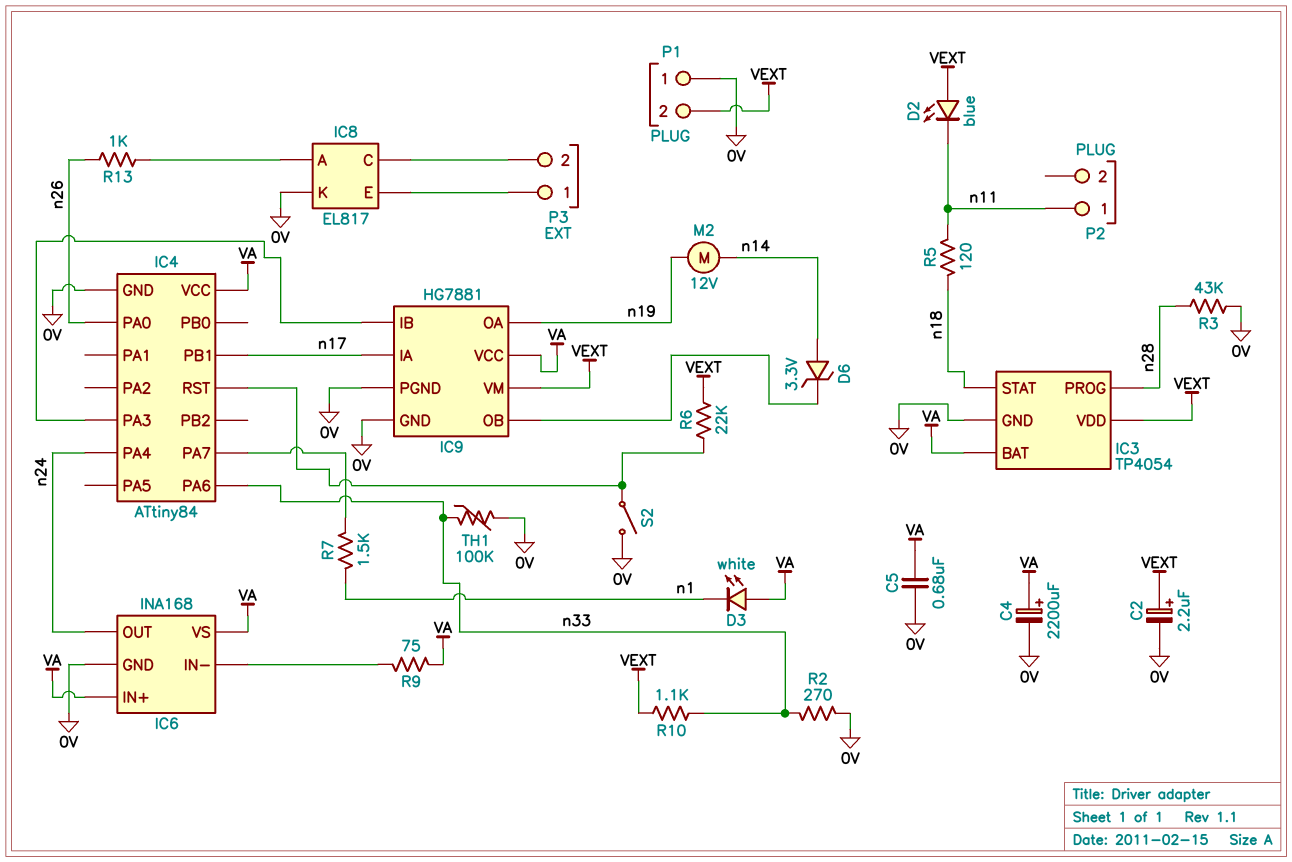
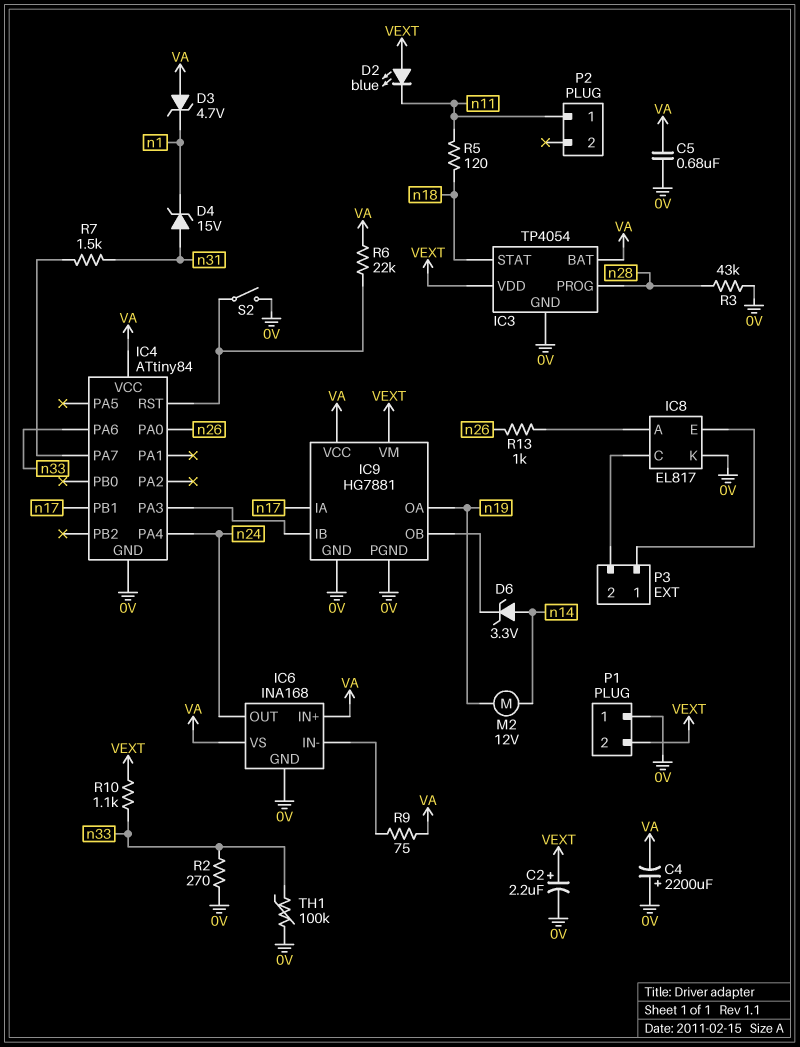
C4: 2200uF (plus VA, minus 0V) -> 2200uF (plus 0V, minus VA)
D3: LED white (A VA, K n1) -> zener 4.7V (A VA, K n1)
D4: none -> zener 15V (A n31, K n1)
R6: 22k (IC4/RST, VEXT) -> 22k (IC4/RST, VA)
R7: 1.5k (IC4/PA7, n1) -> 1.5k (IC4/PA7, n31)

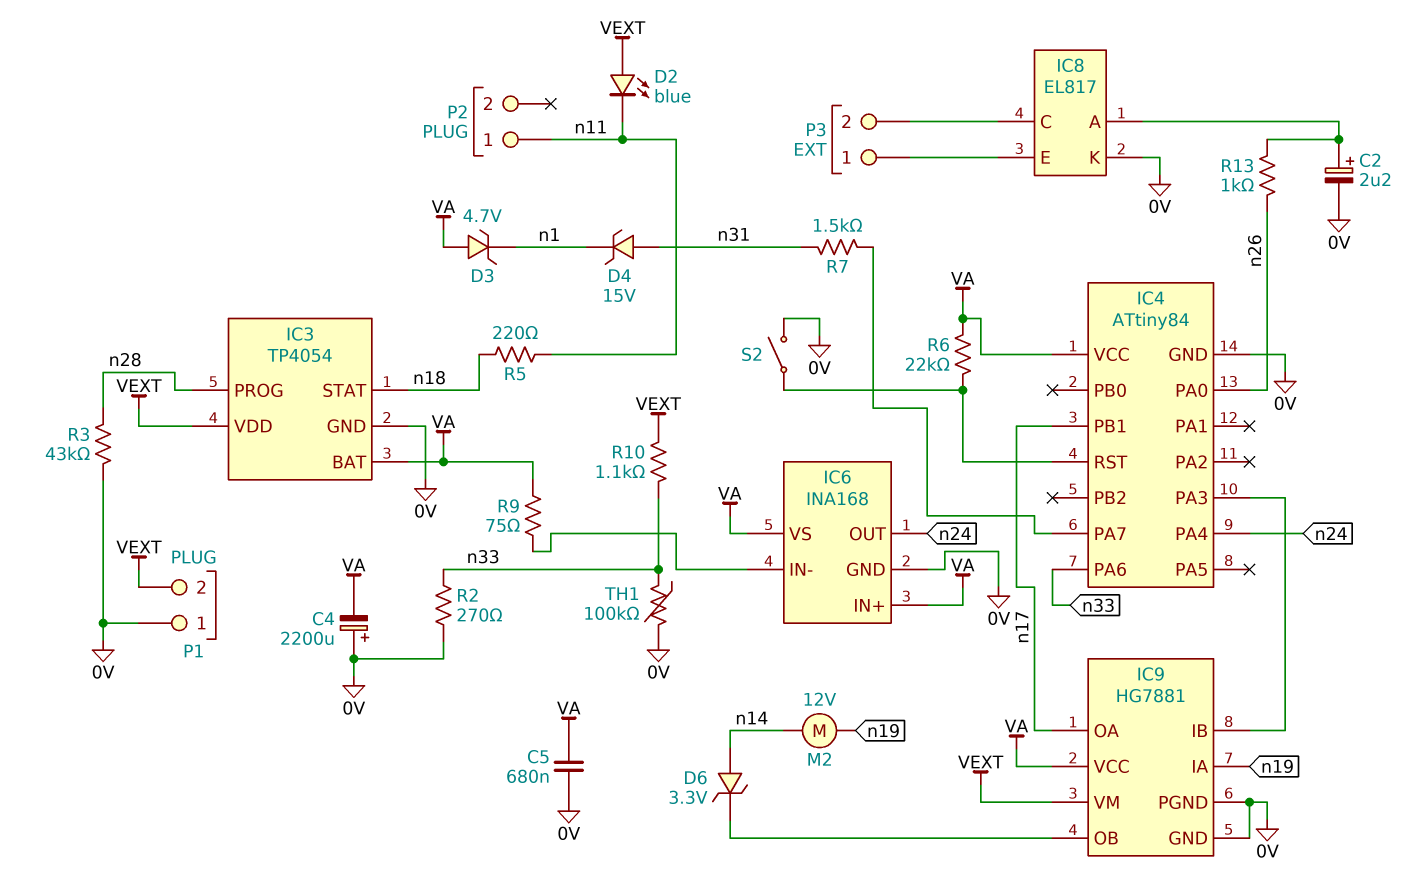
C2: 2.2uF (plus VEXT, minus 0V) -> 2.2uF (plus IC8/A, minus 0V)
IC9 pin IA: n17 -> n19
IC9 pin OA: n19 -> n17
R5: 120 (n11, n18) -> 220 (n11, n18)

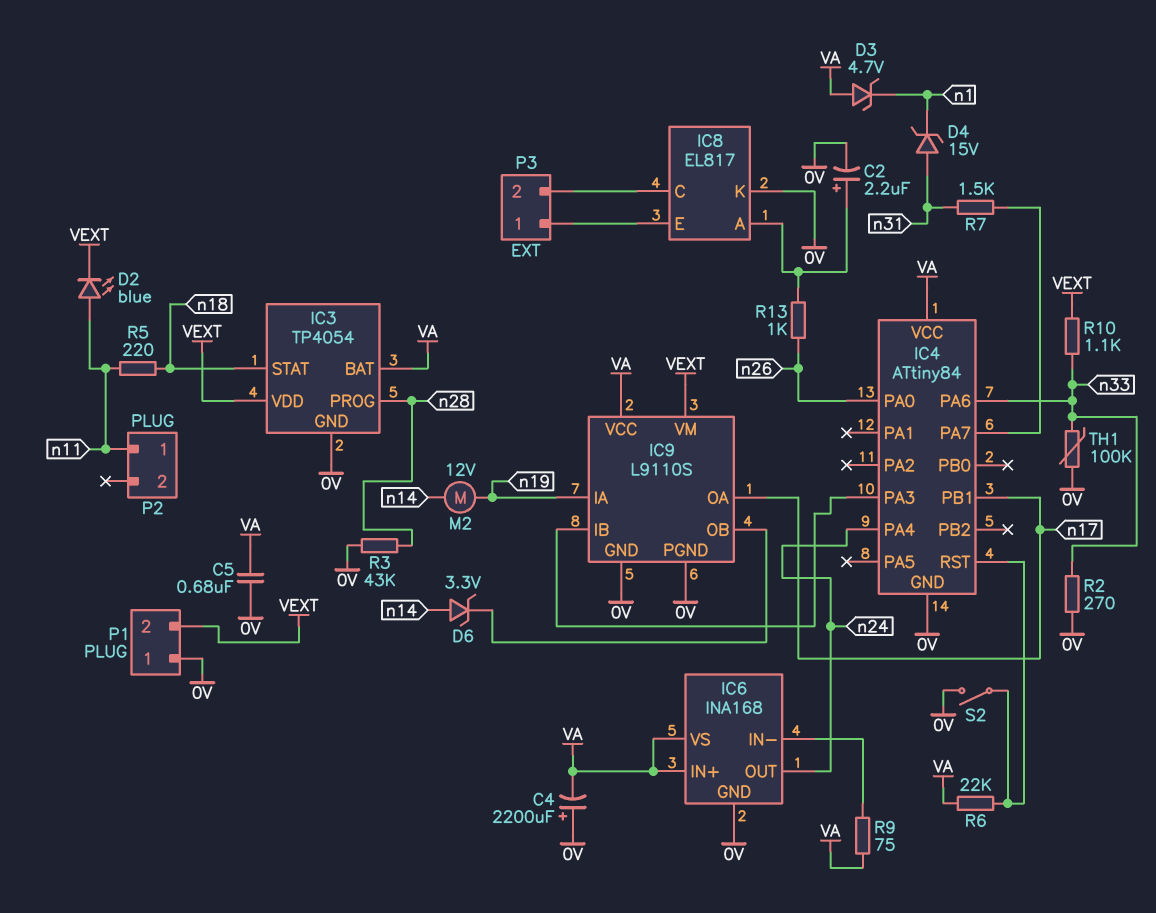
D2: LED blue (A VEXT, K n11) -> LED blue (A n11, K VEXT)
IC9: HG7881 -> L9110S

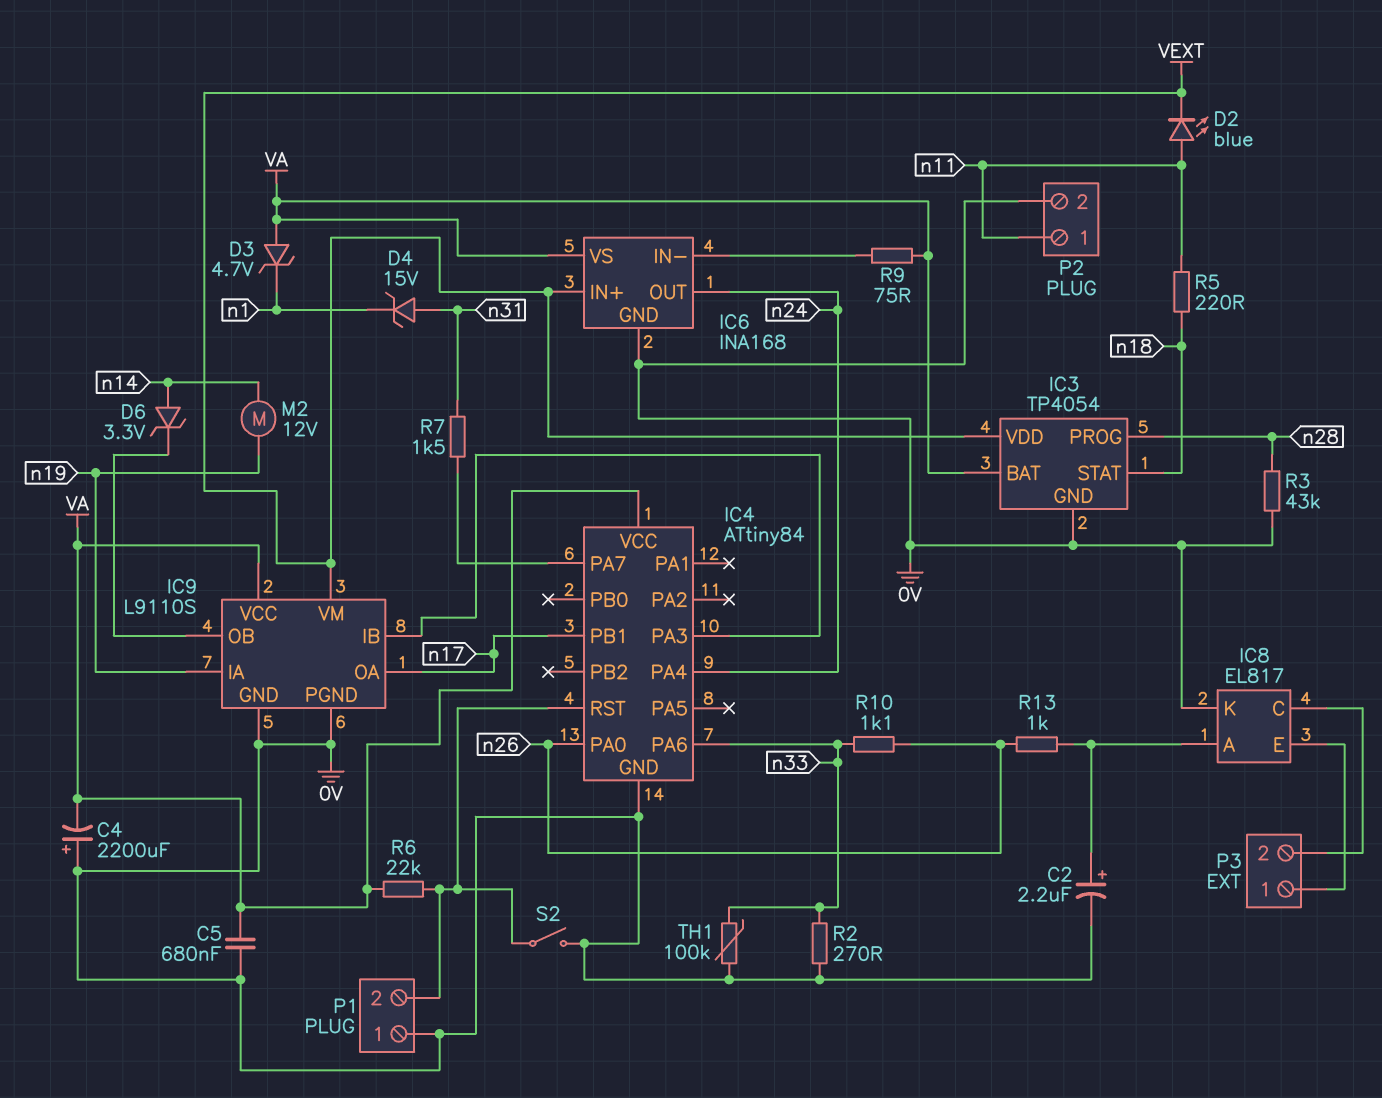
IC6 pin IN+: VA -> VEXT
P1 pin 2: VEXT -> IC4/RST
P2 pin 2: none -> 0V
R10: 1.1k (VEXT, n33) -> 1.1k (n26, n33)

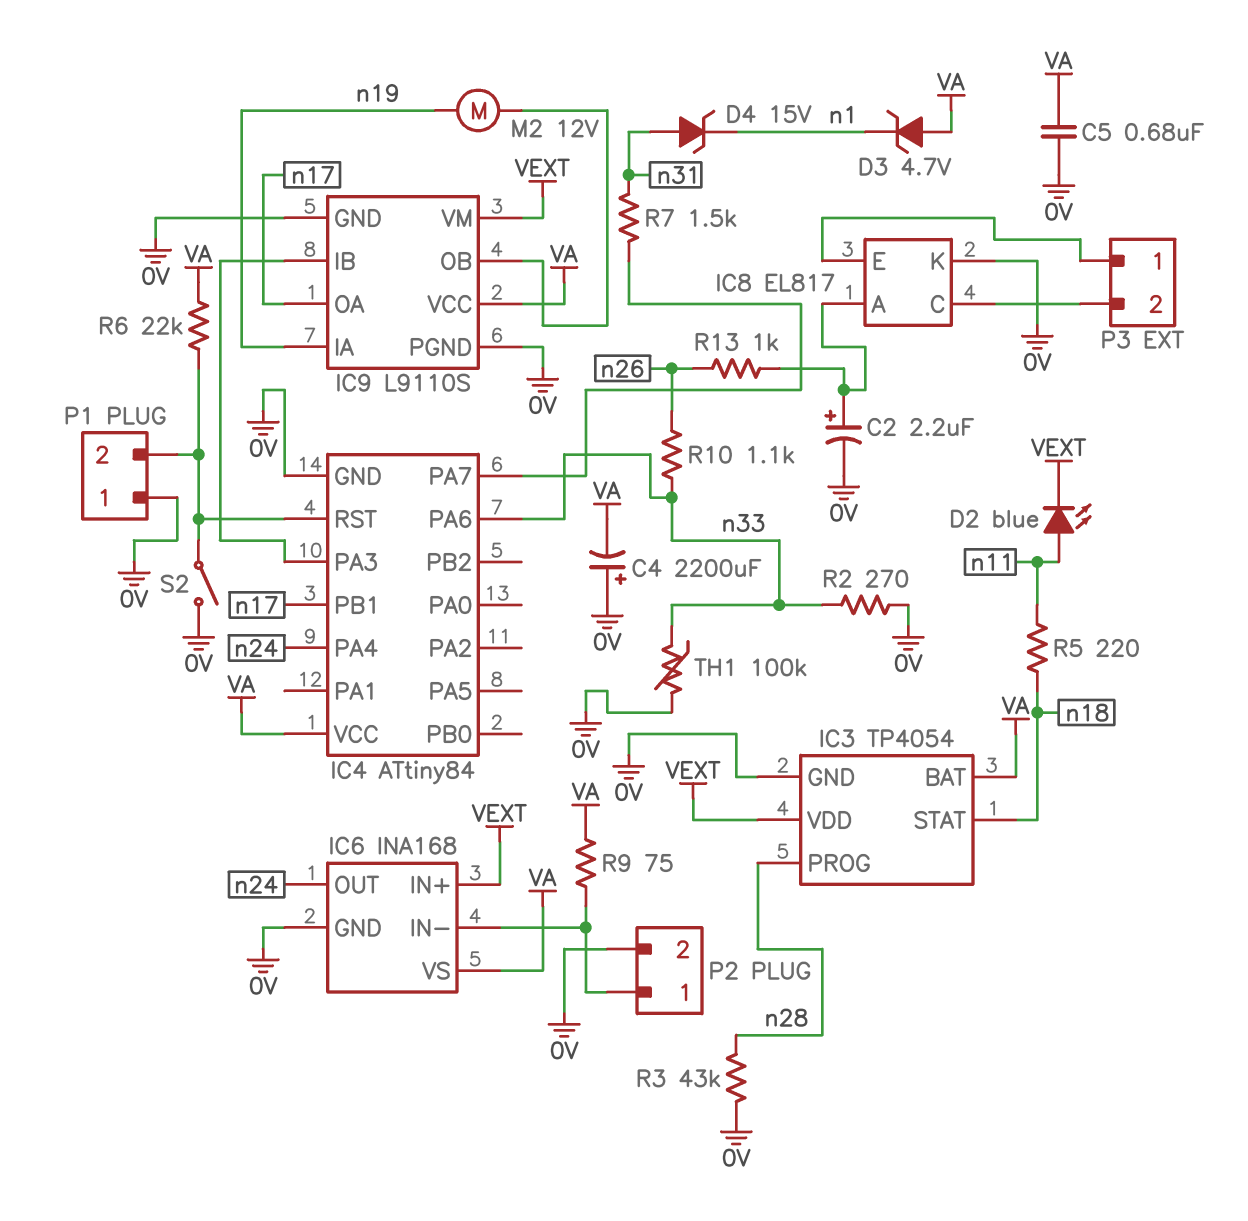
D6: zener 3.3V (A n14, K IC9/OB) -> none
IC4 pin PA0: n26 -> none
M2: motor 12V (n14, n19) -> motor 12V (IC9/OB, n19)
P2 pin 1: n11 -> IC6/IN-

